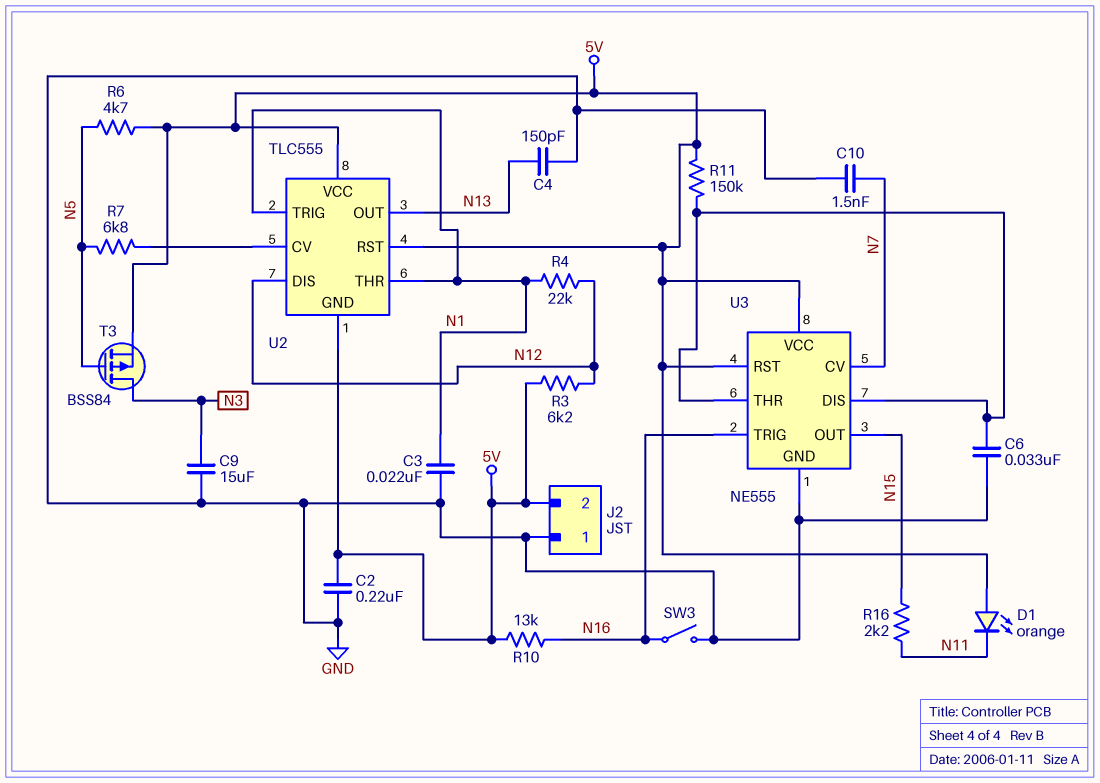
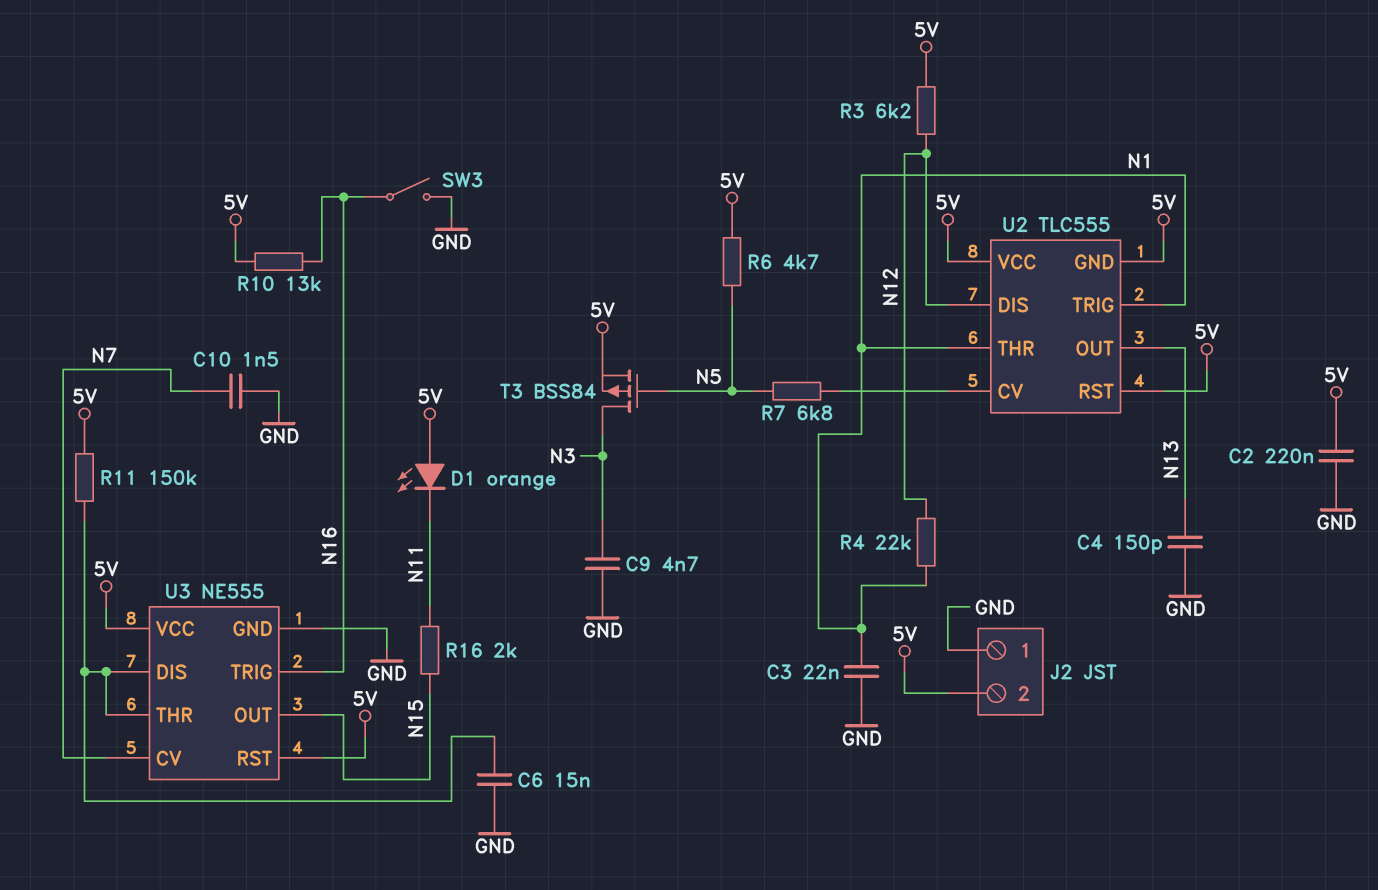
C6: 33nF (GND, U3/DIS) -> 15nF (GND, U3/DIS)
C9: 15uF (GND, N3) -> 4.7nF (GND, N3)
R16: 2.2k (N11, N15) -> 2k (N11, N15)

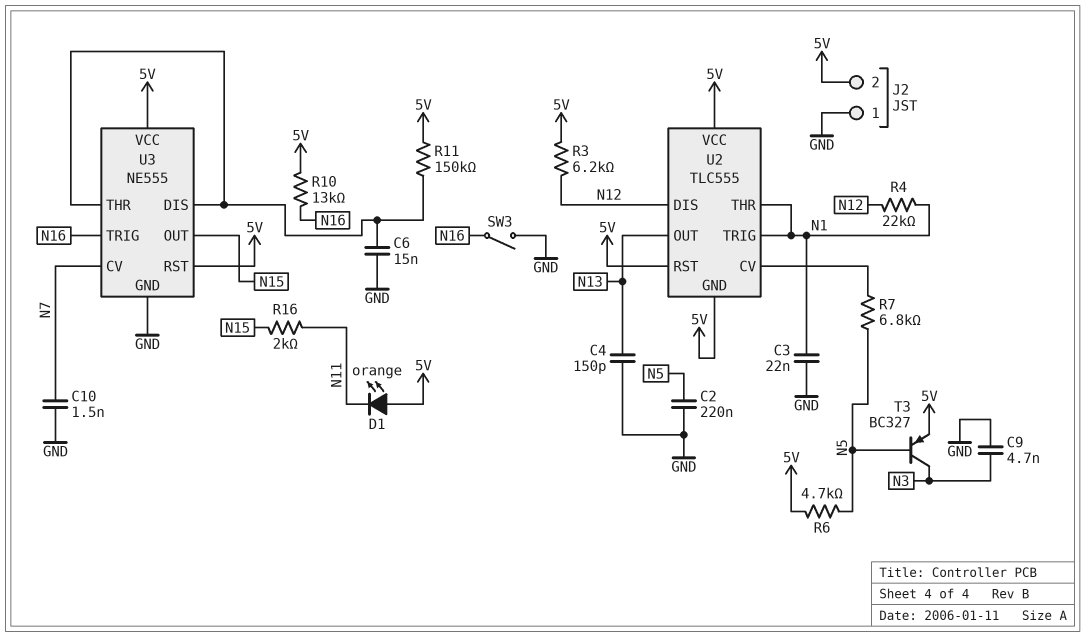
C2: 220nF (5V, GND) -> 220nF (GND, N5)
T3: PMOS BSS84 (G N5, D N3, S 5V) -> PNP BC327 (B N5, C N3, E 5V)

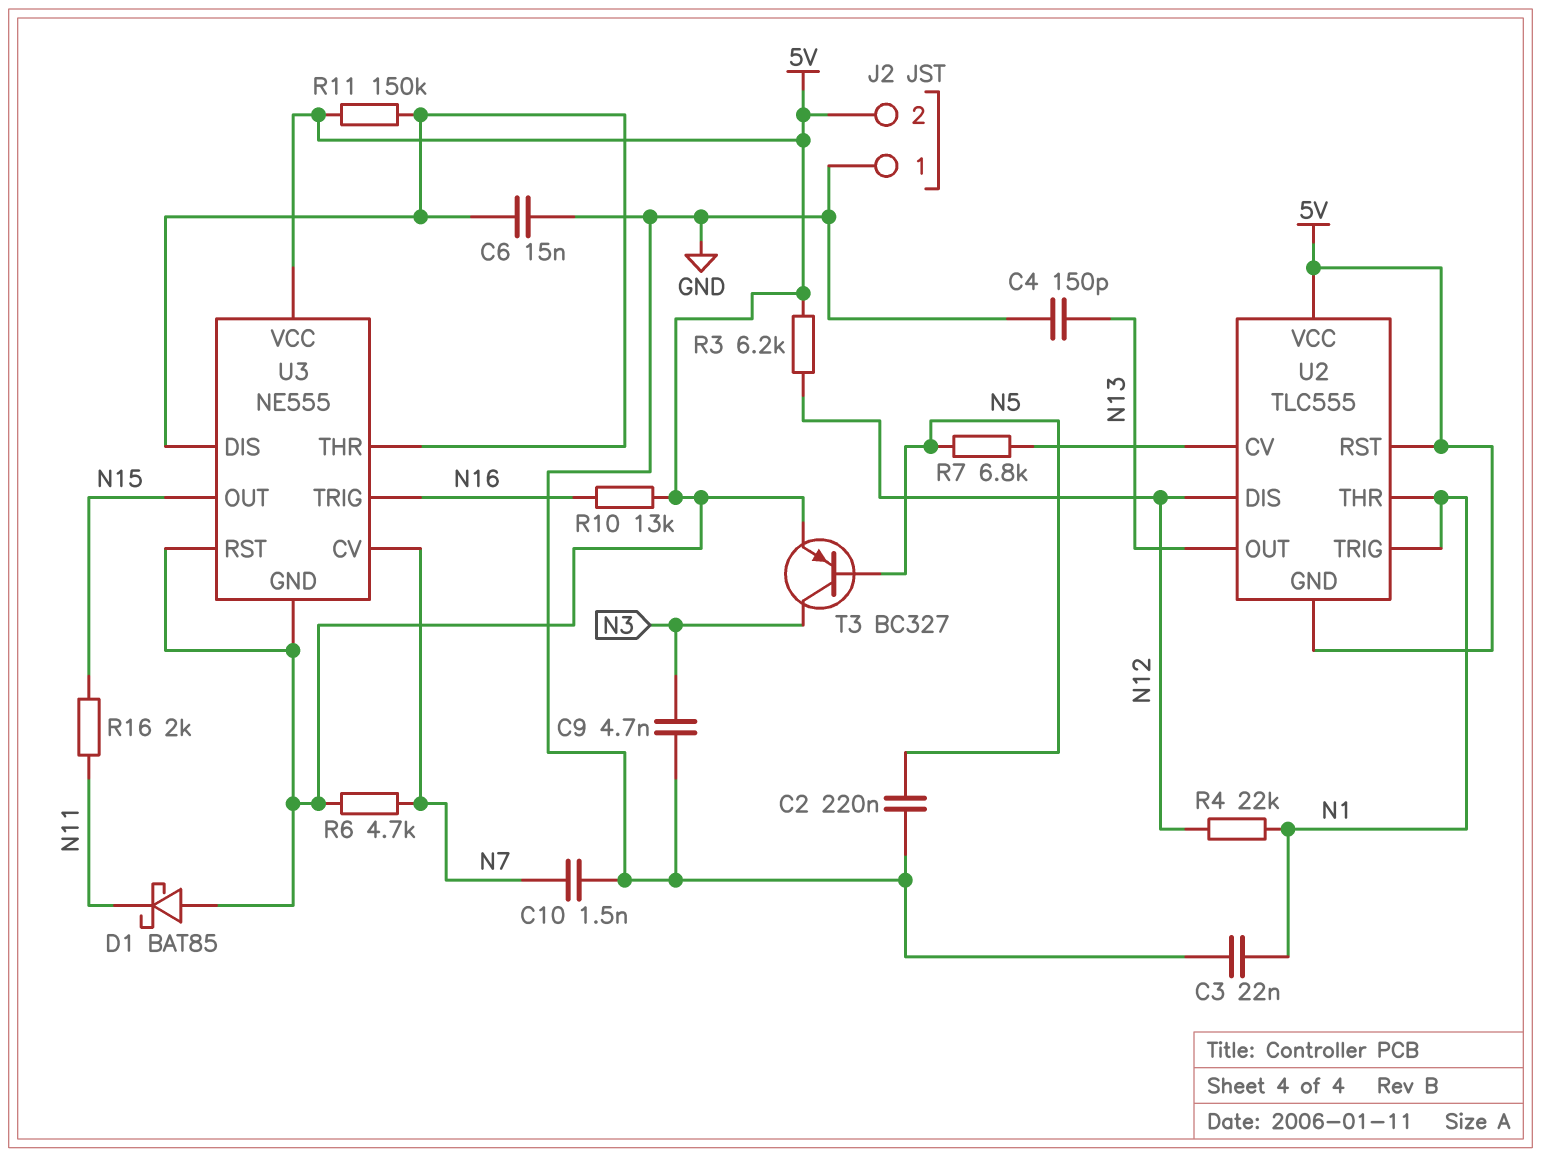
D1: LED orange (A 5V, K N11) -> schottky BAT85 (A 5V, K N11)
R6: 4.7k (5V, N5) -> 4.7k (5V, N7)
SW3: switch (GND, N16) -> none
U3 pin GND: GND -> 5V

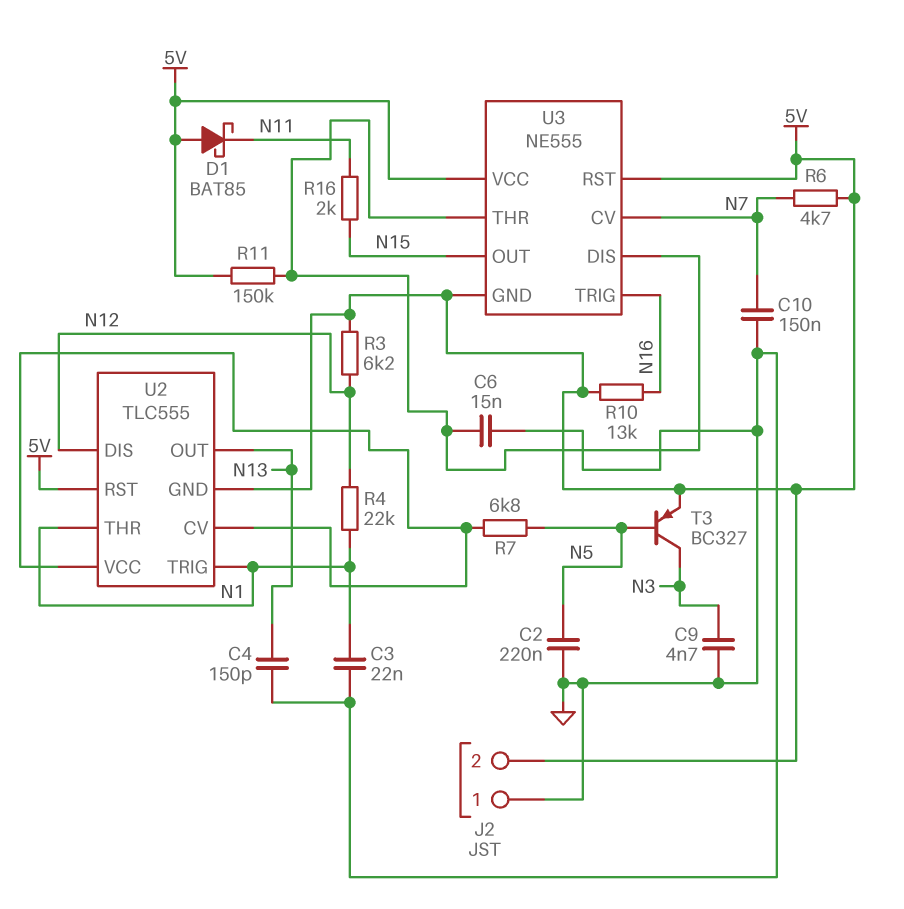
C10: 1.5nF (GND, N7) -> 150nF (GND, N7)
U2 pin VCC: 5V -> U2/CV

